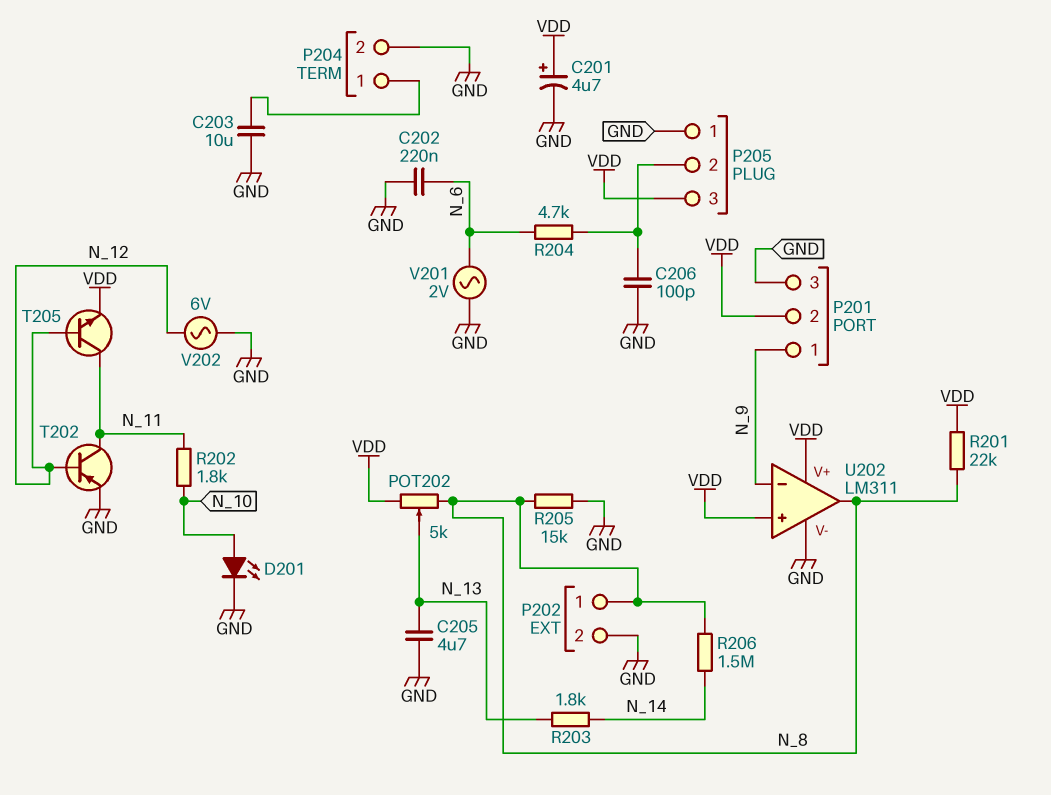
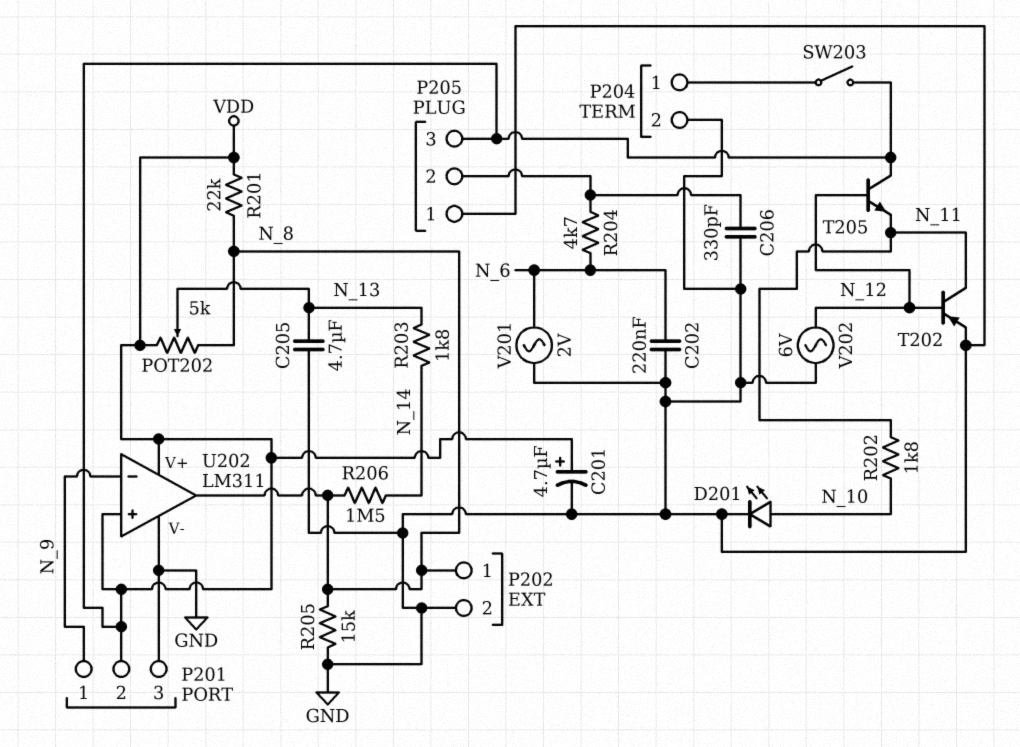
C203: 10uF (GND, P204/1) -> none
C206: 100pF (GND, P205/2) -> 330pF (GND, P205/2)
SW203: none -> switch (P204/1, VDD)
T205: NPN (B N_12, C N_11, E VDD) -> NPN (B N_12, C VDD, E N_11)

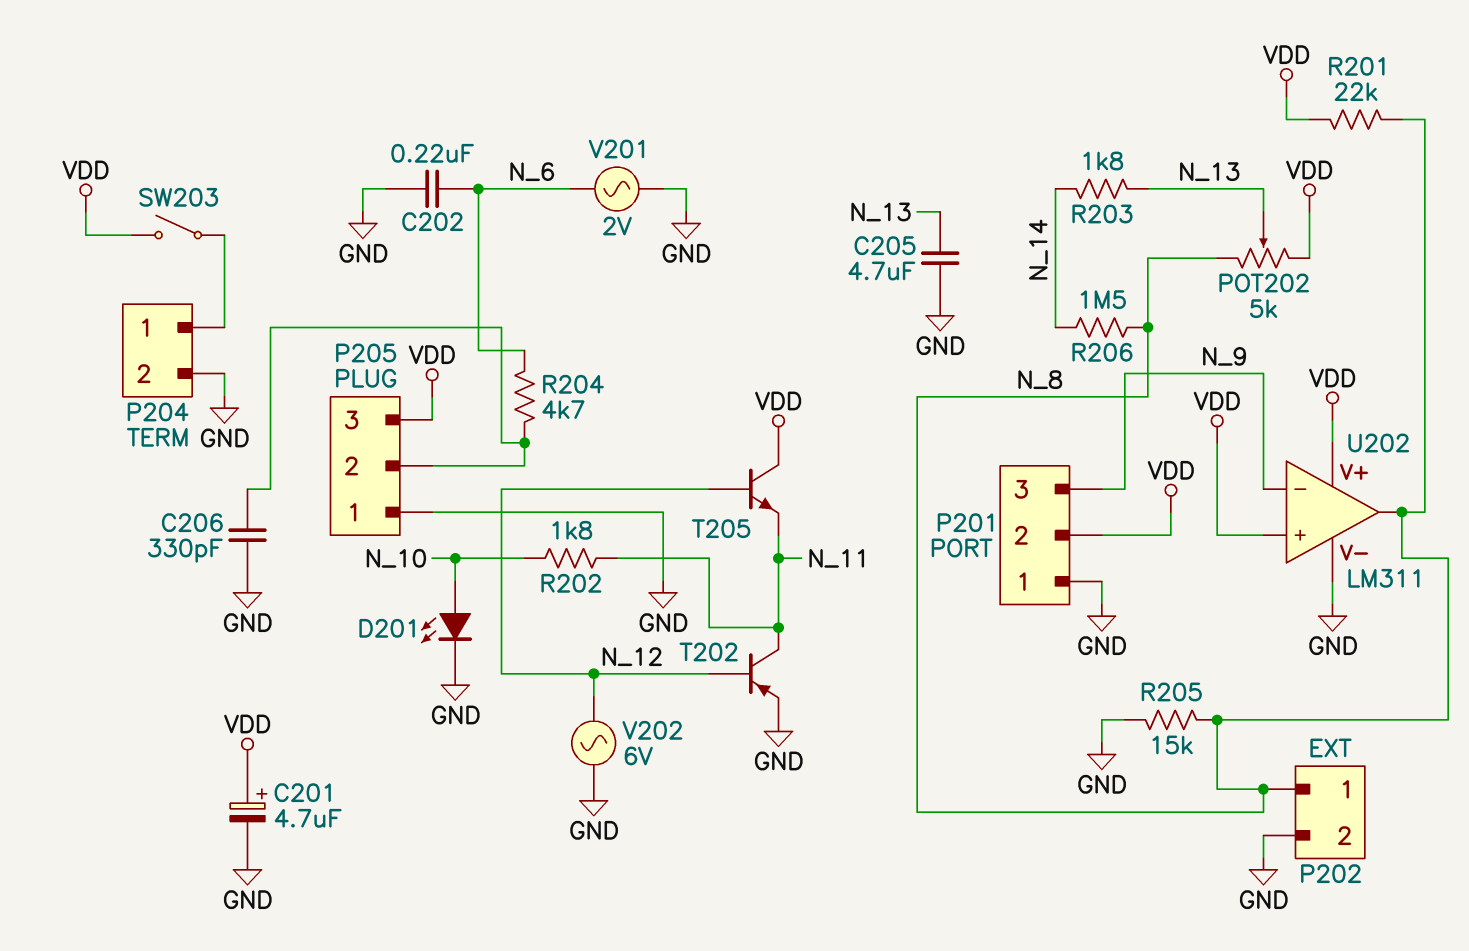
P201 pin 1: N_9 -> GND
P201 pin 3: GND -> N_9

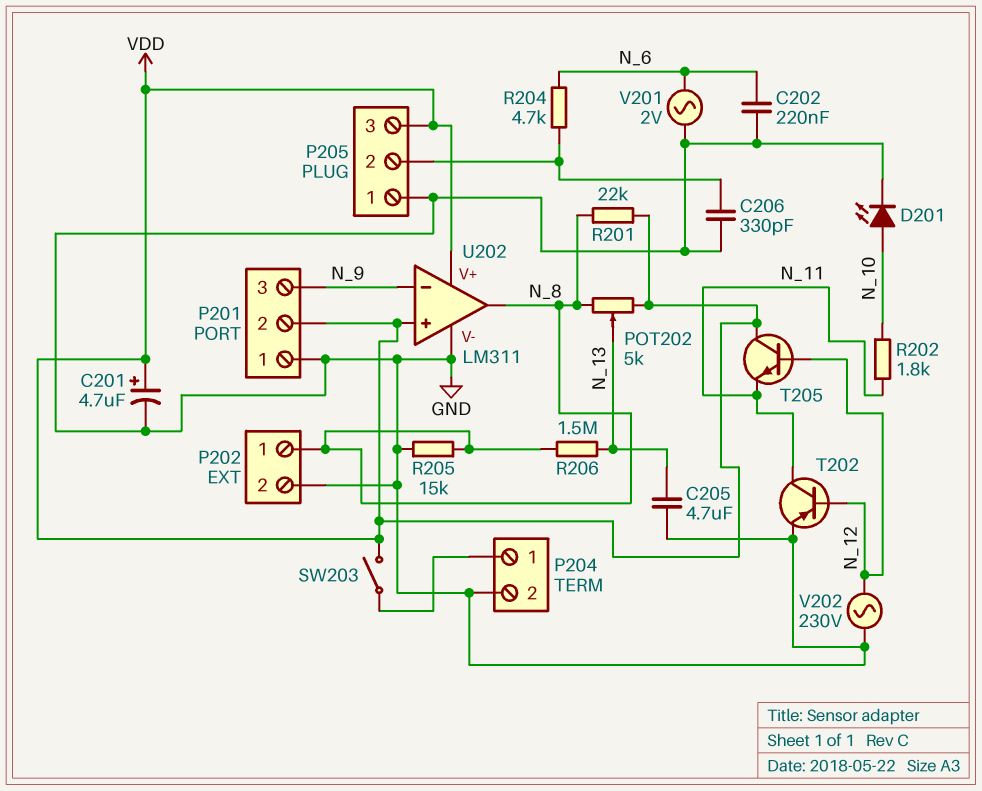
R203: 1.8k (N_13, N_14) -> none
R206: 1.5M (N_8, N_14) -> 1.5M (N_8, N_13)
V202: AC 6V (GND, N_12) -> AC 230V (GND, N_12)

